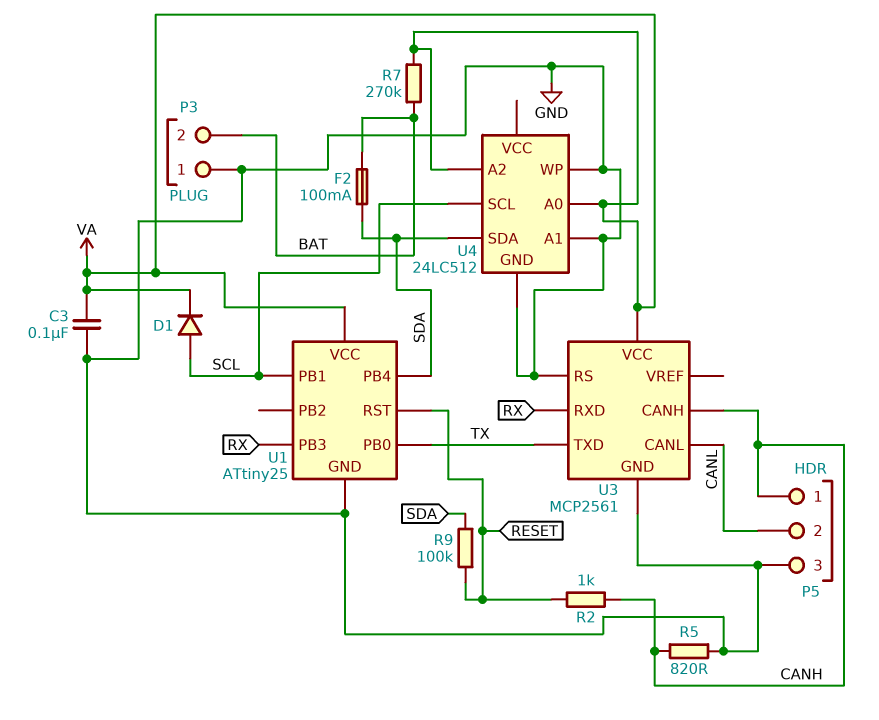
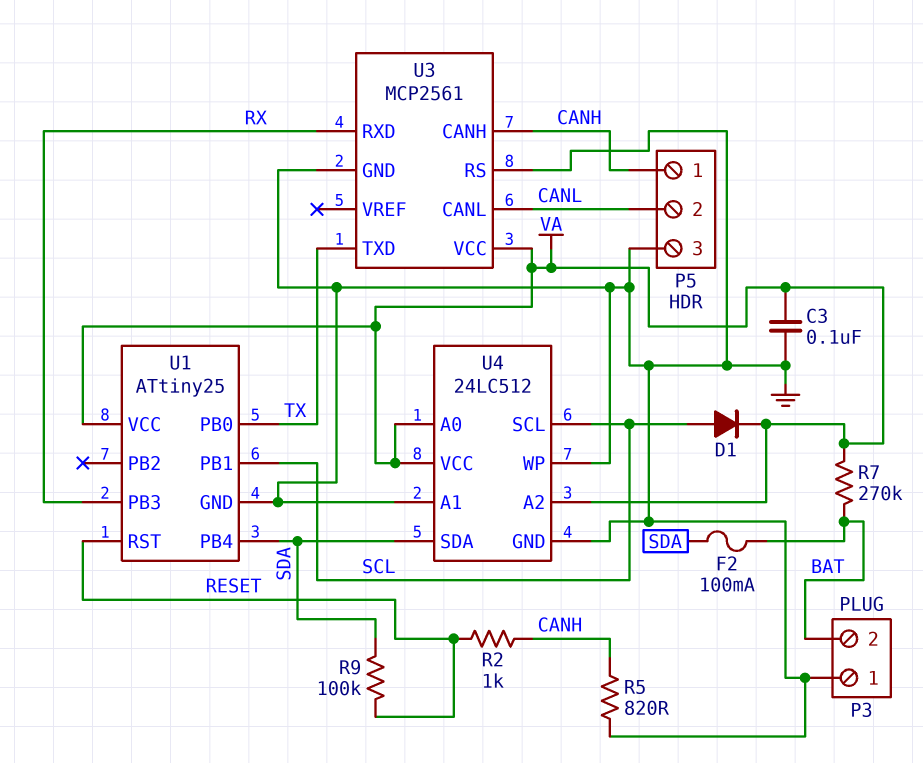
U4 pin VCC: none -> VA

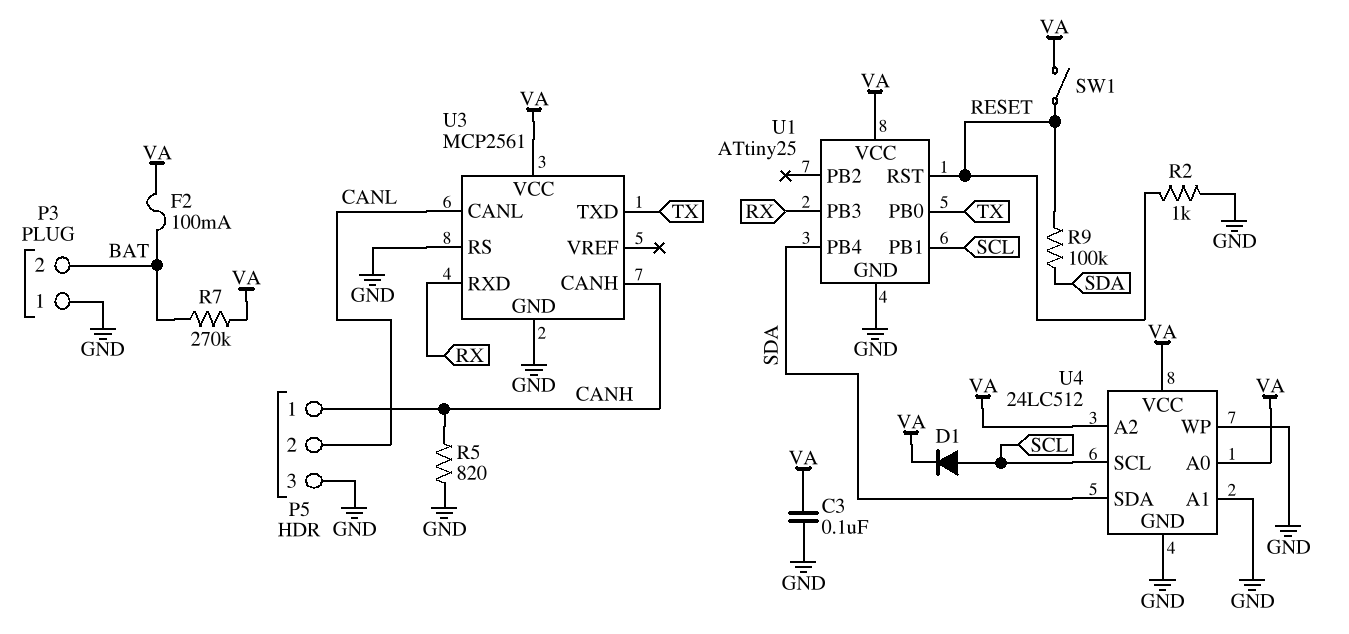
F2: 100mA (BAT, SDA) -> 100mA (BAT, VA)
R2: 1k (CANH, RESET) -> 1k (GND, RESET)
SW1: none -> switch (RESET, VA)

